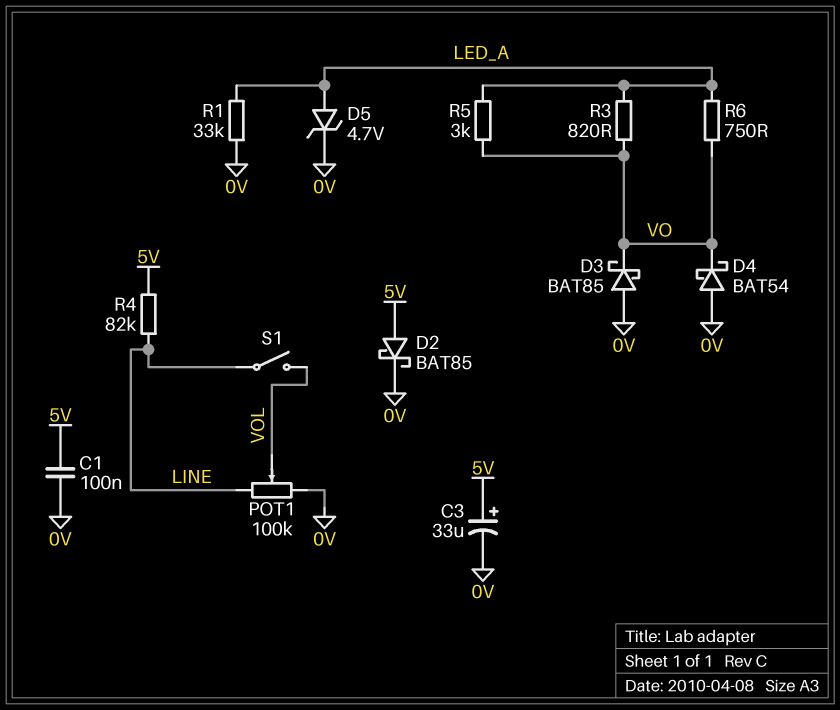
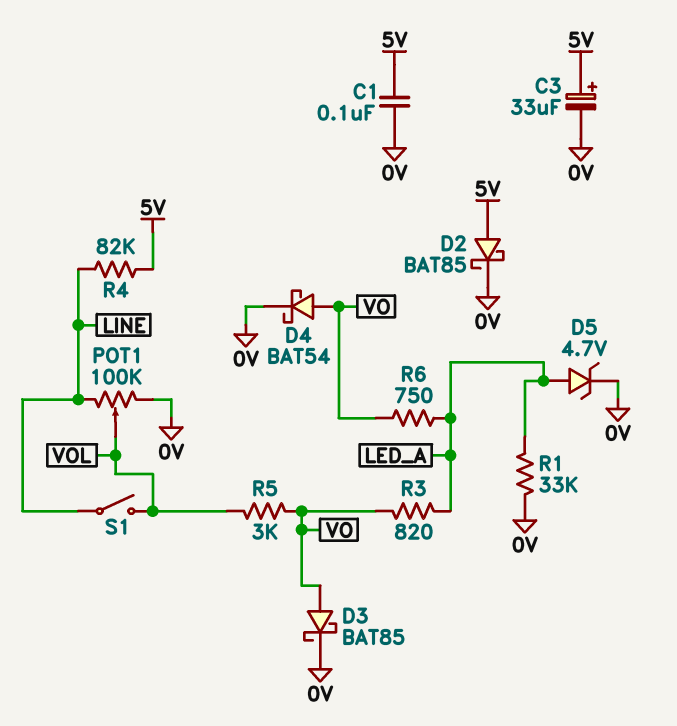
D3: schottky BAT85 (A 0V, K VO) -> schottky BAT85 (A VO, K 0V)
D4: schottky BAT54 (A 0V, K VO) -> schottky BAT54 (A VO, K 0V)
R5: 3k (LED_A, VO) -> 3k (VO, VOL)

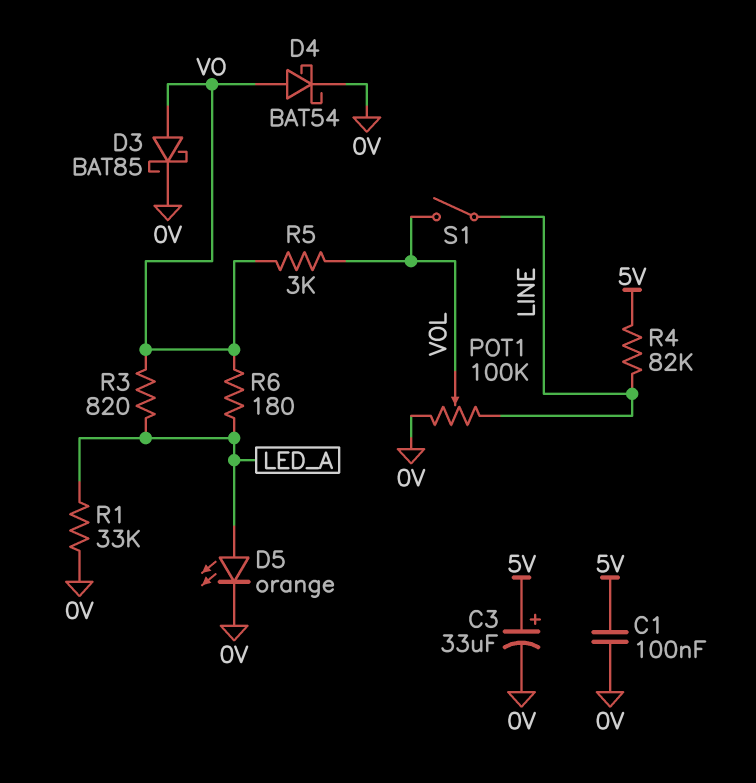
D2: schottky BAT85 (A 5V, K 0V) -> none
D5: zener 4.7V (A LED_A, K 0V) -> LED orange (A LED_A, K 0V)
R6: 750 (LED_A, VO) -> 180 (LED_A, VO)

